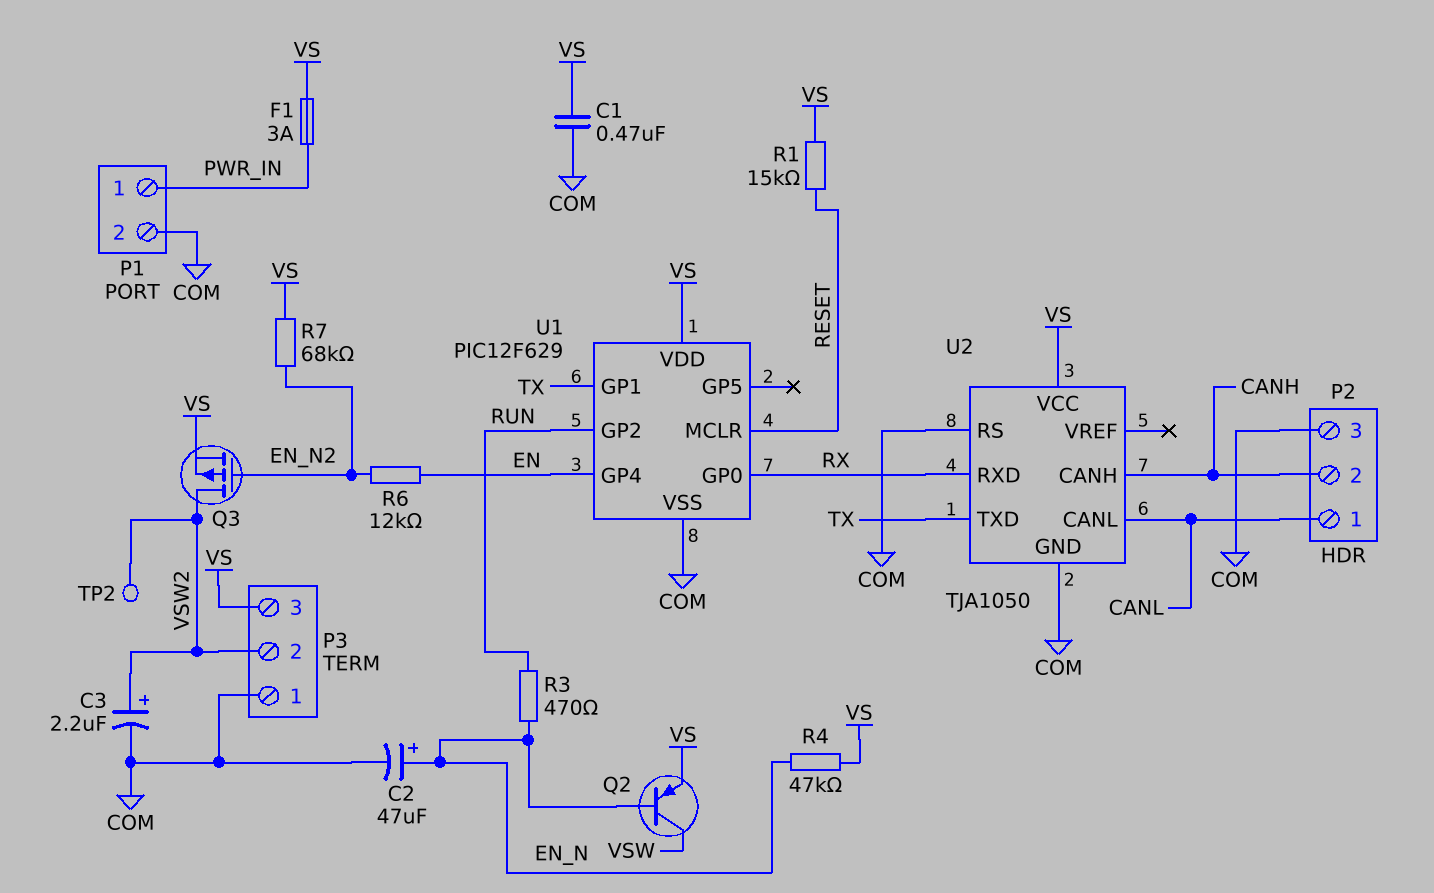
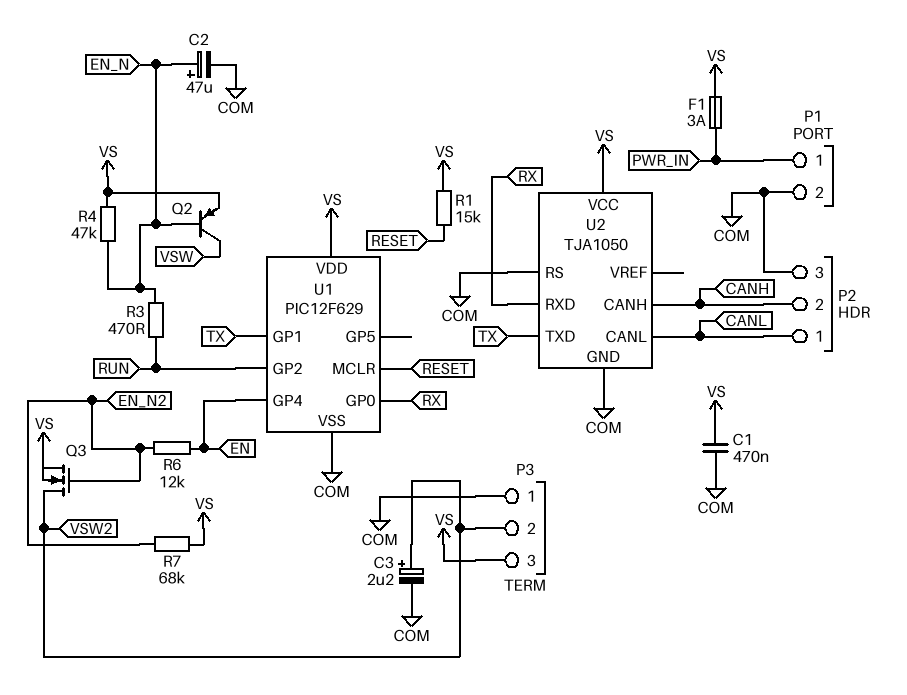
Q3: PMOS (G EN_N2, D VSW2, S VS) -> NMOS (G EN_N2, D VSW2, S VS)
TP2: test point (VSW2) -> none

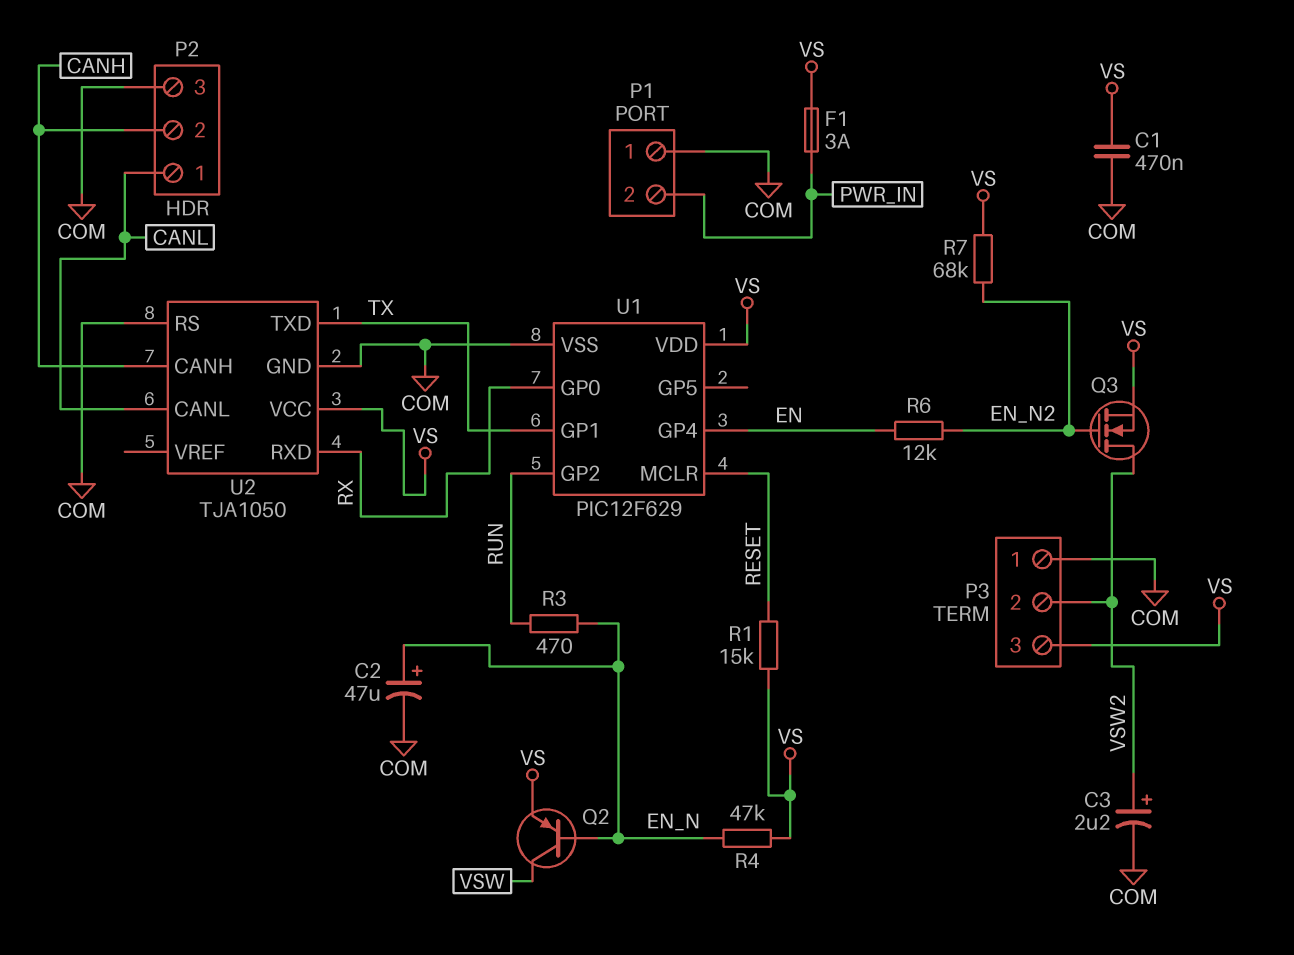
P1 pin 1: PWR_IN -> COM
P1 pin 2: COM -> PWR_IN

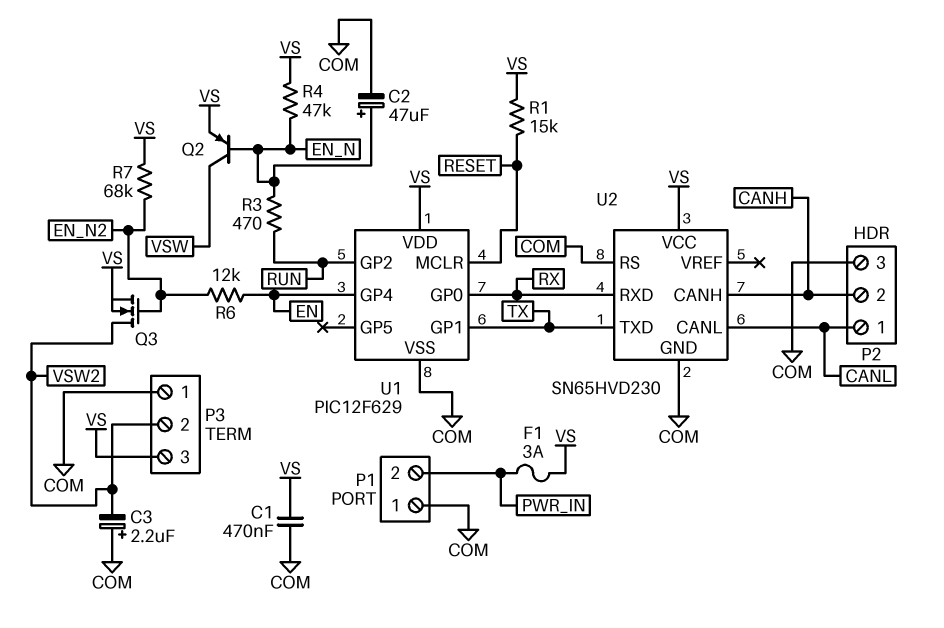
C3: 2.2uF (plus VSW2, minus COM) -> 2.2uF (plus COM, minus VSW2)
U2: TJA1050 -> SN65HVD230

